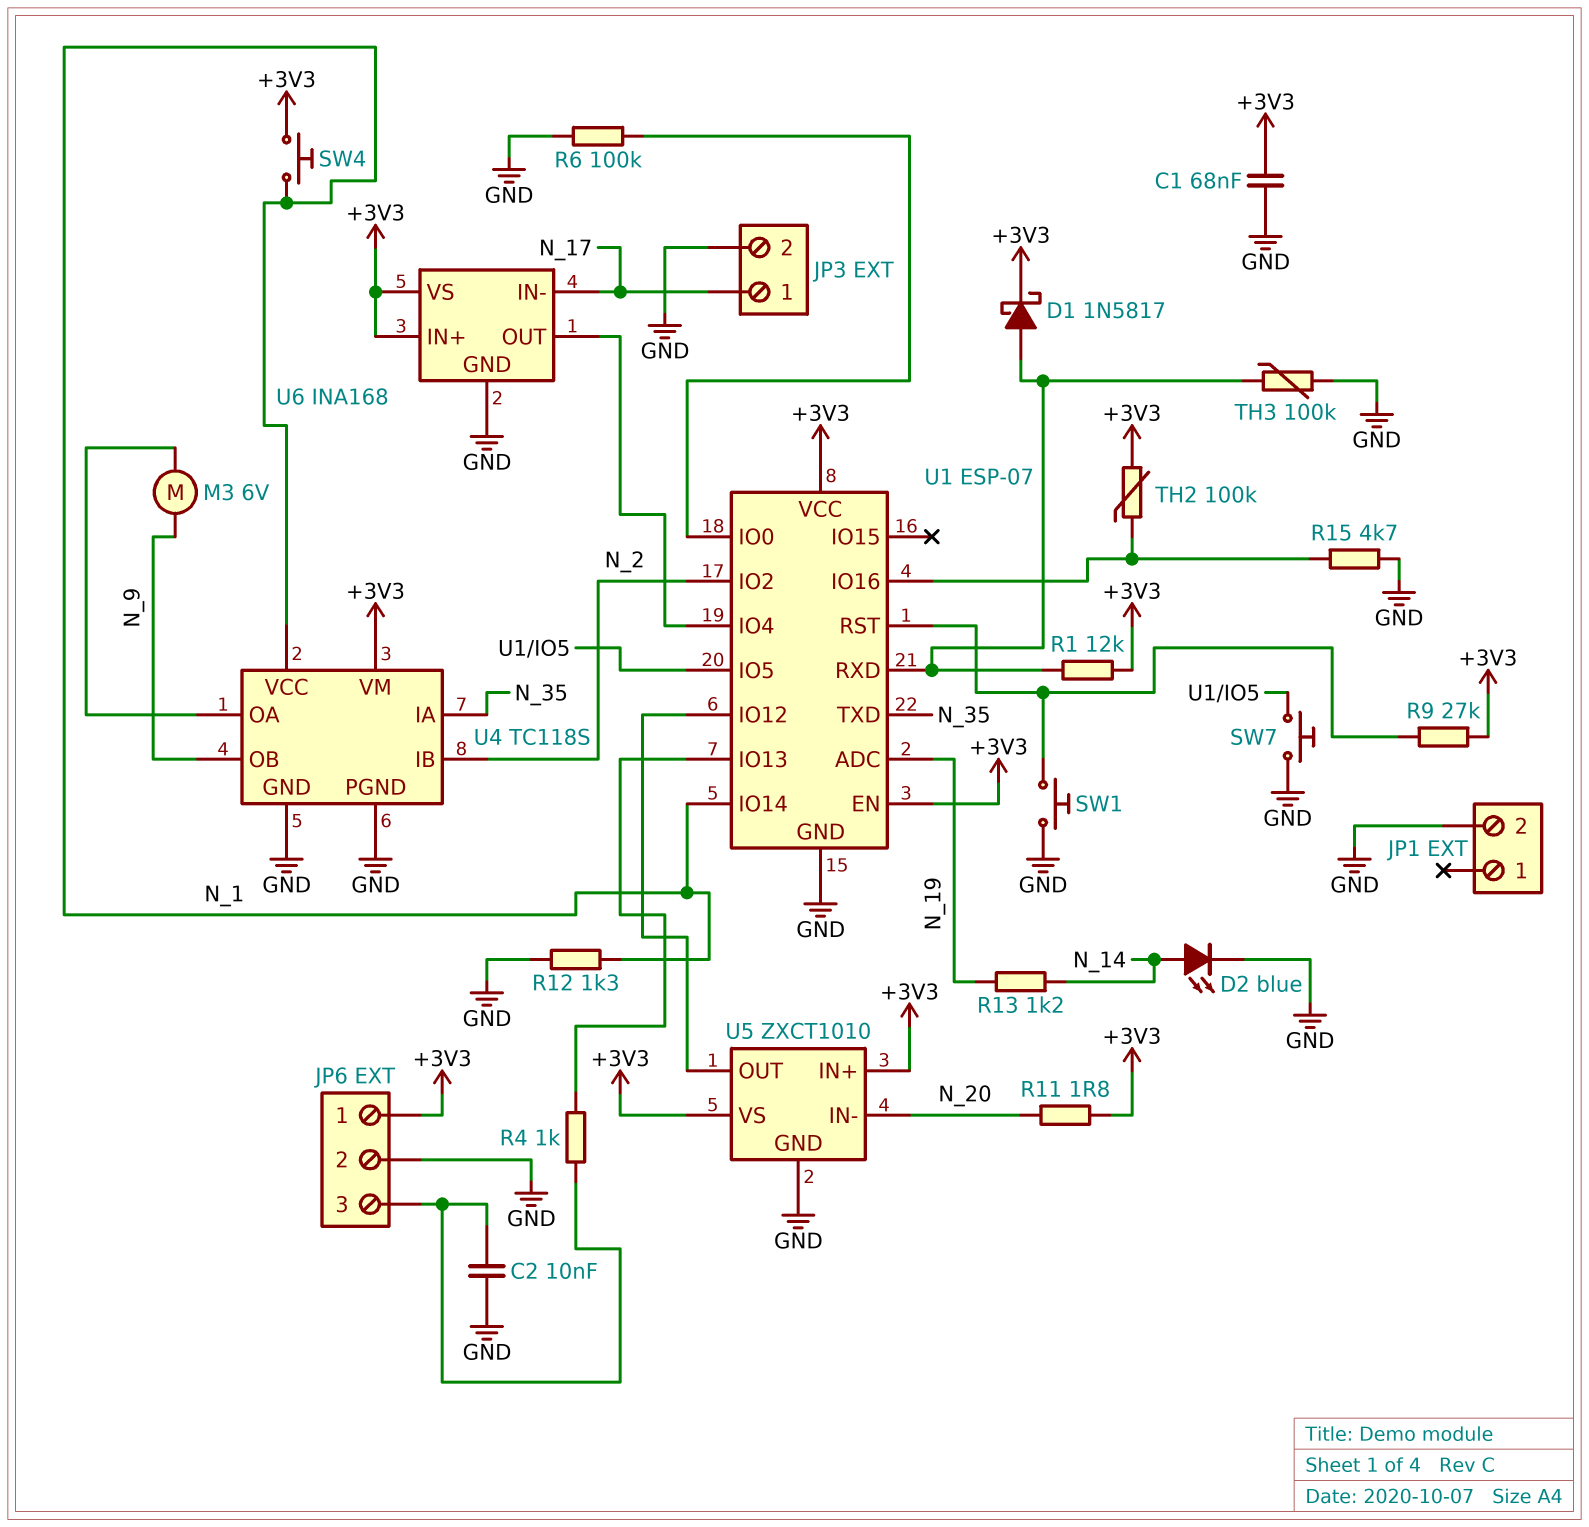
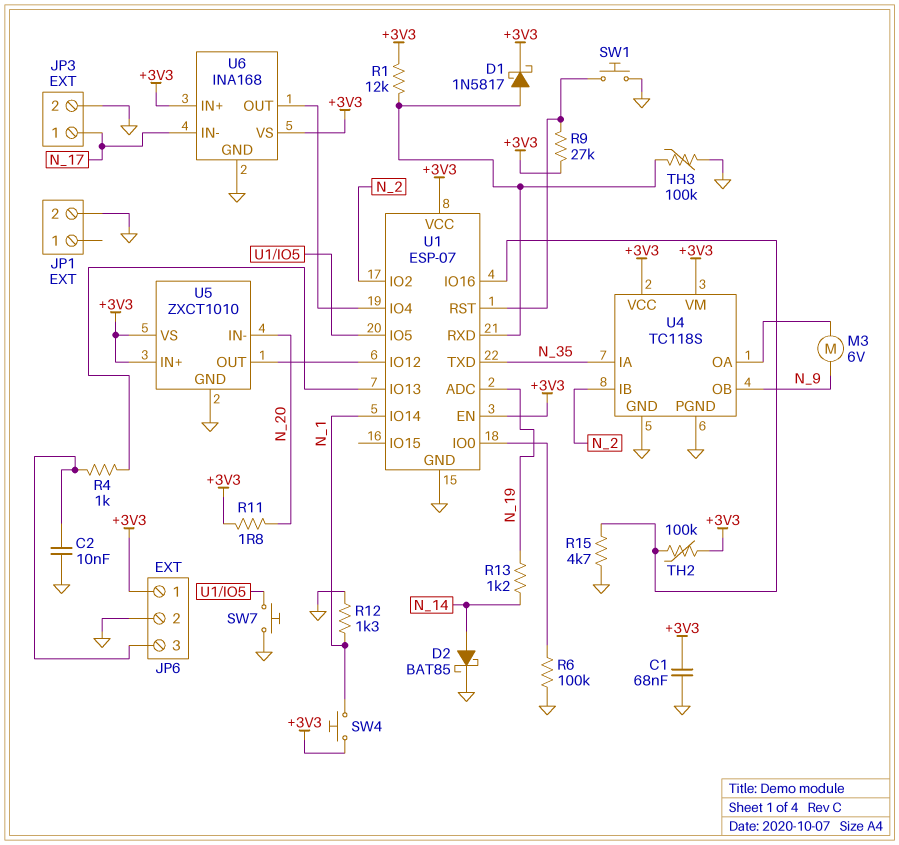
D2: LED blue (A N_14, K GND) -> schottky BAT85 (A N_14, K GND)
U4 pin VCC: N_1 -> +3V3

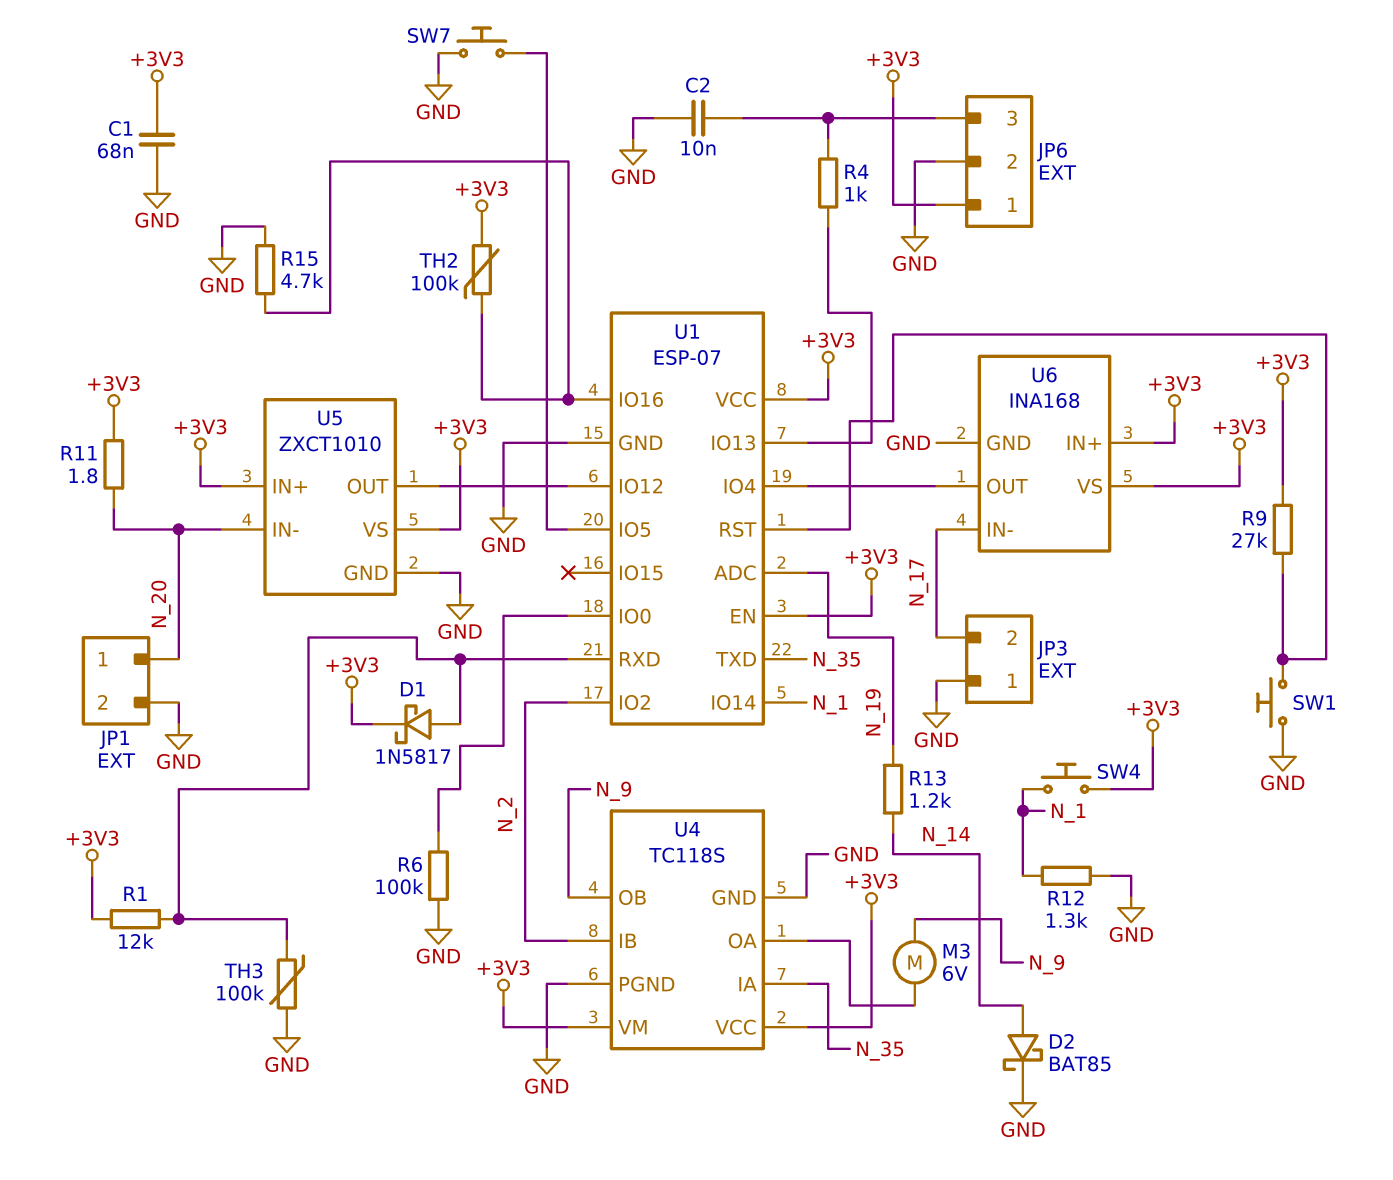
JP1 pin 1: none -> N_20
JP3 pin 1: N_17 -> GND
JP3 pin 2: GND -> N_17

